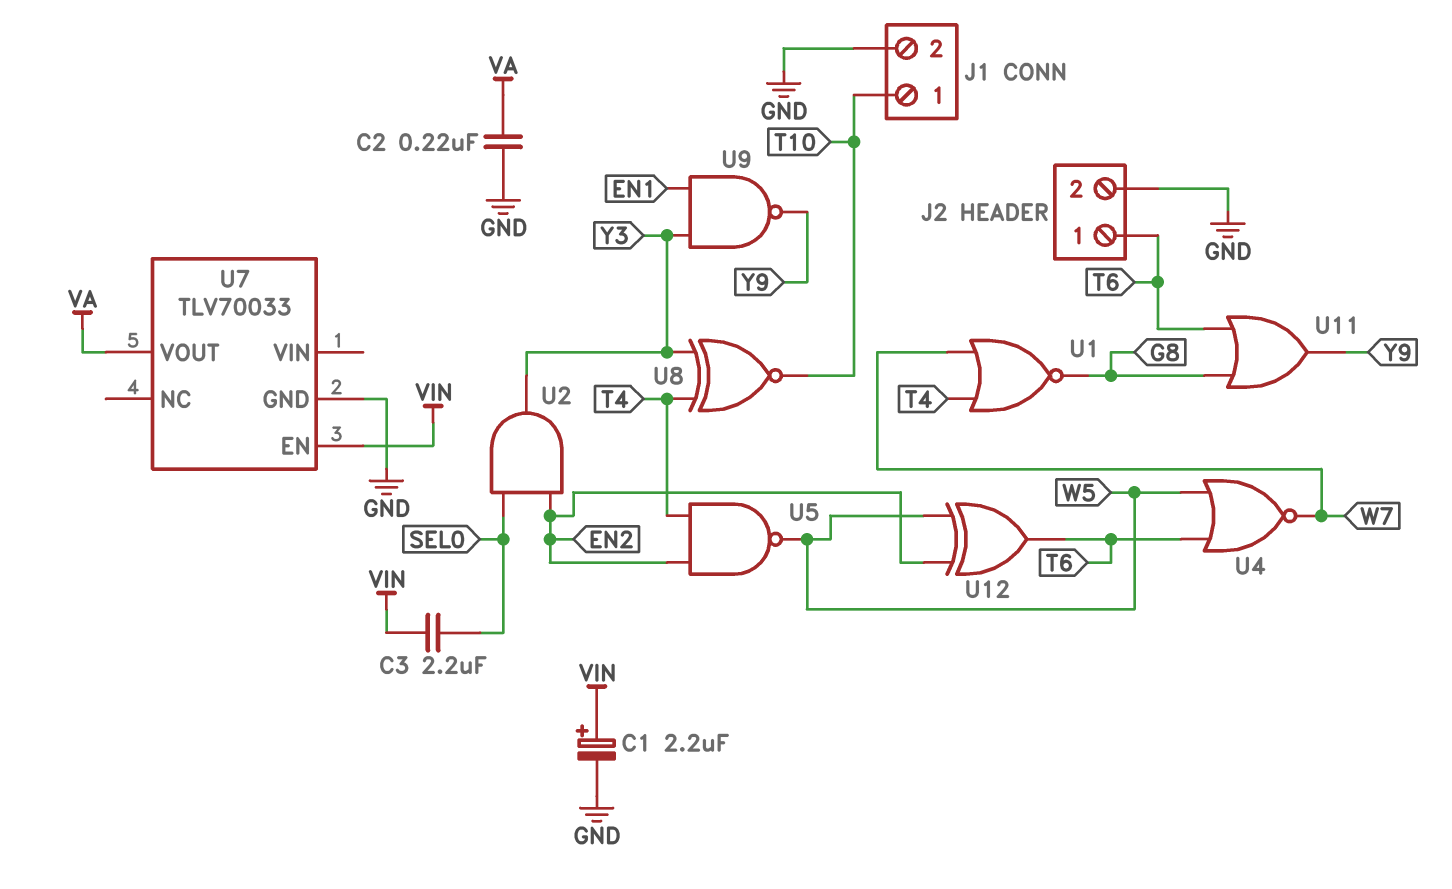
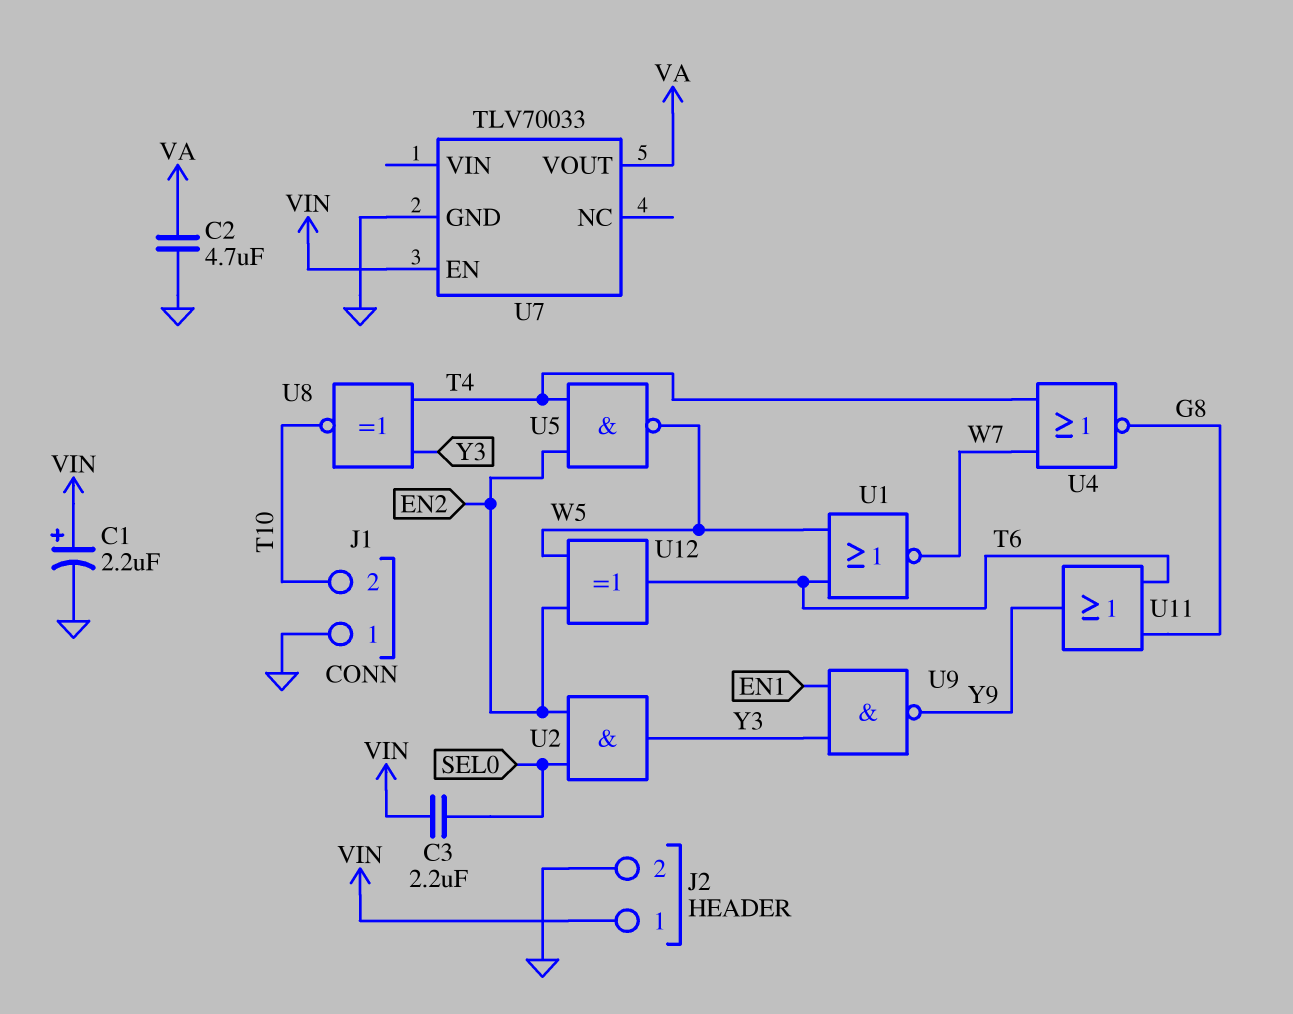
C2: 220nF (GND, VA) -> 4.7uF (GND, VA)
J1 pin 1: T10 -> GND
J1 pin 2: GND -> T10
J2 pin 1: T6 -> VIN
U1: NOR (in T4, in W7, out G8) -> NOR (in T6, in W5, out W7)
U4: NOR (in T6, in W5, out W7) -> NOR (in T4, in W7, out G8)

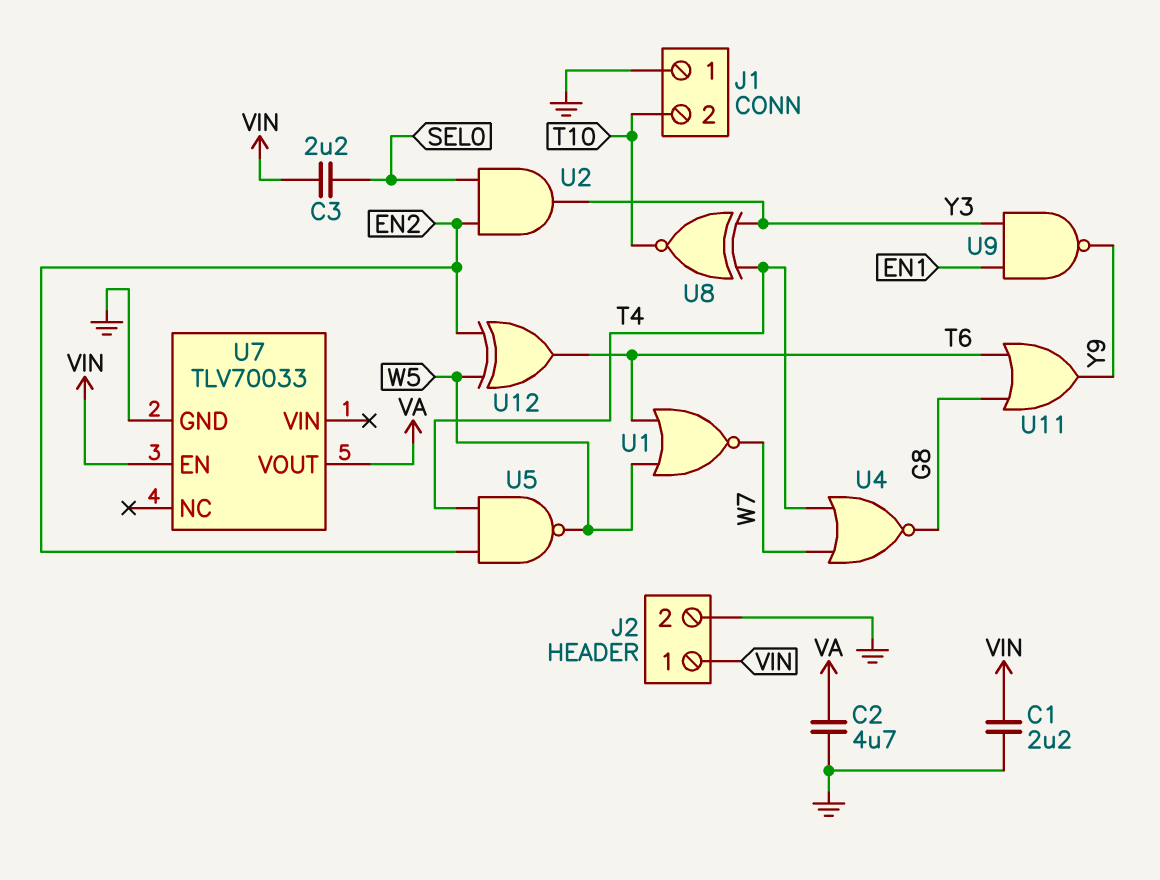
C1: 2.2uF (plus VIN, minus GND) -> 2.2uF (GND, VIN)

